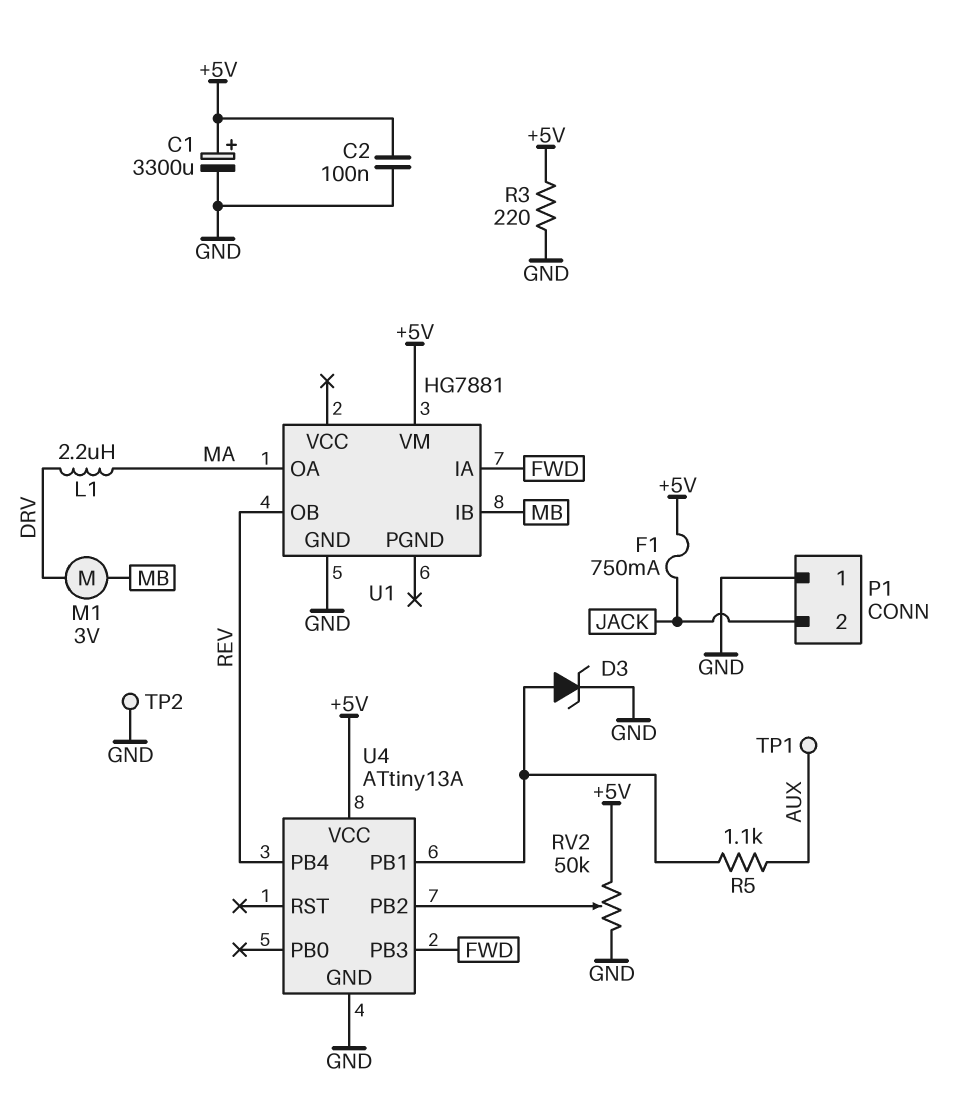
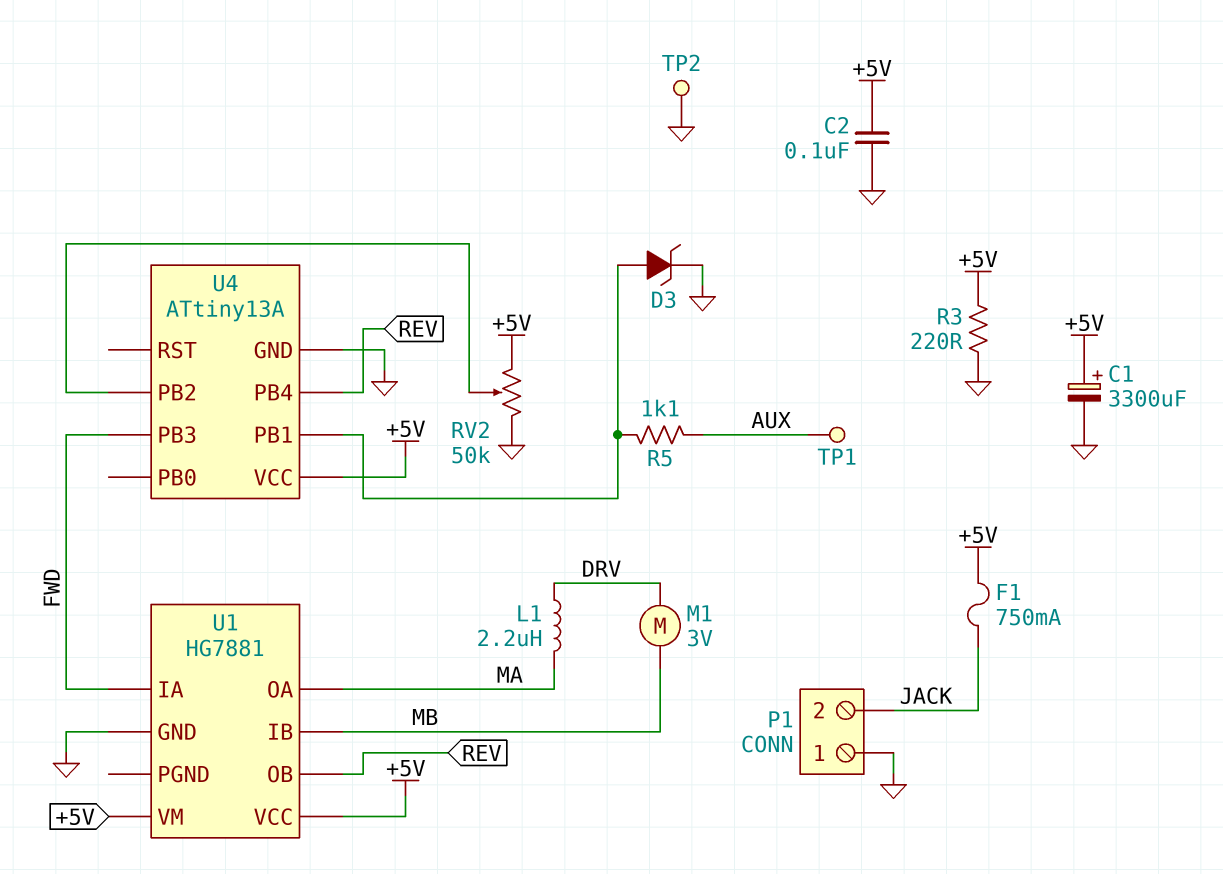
U1 pin VCC: none -> +5V

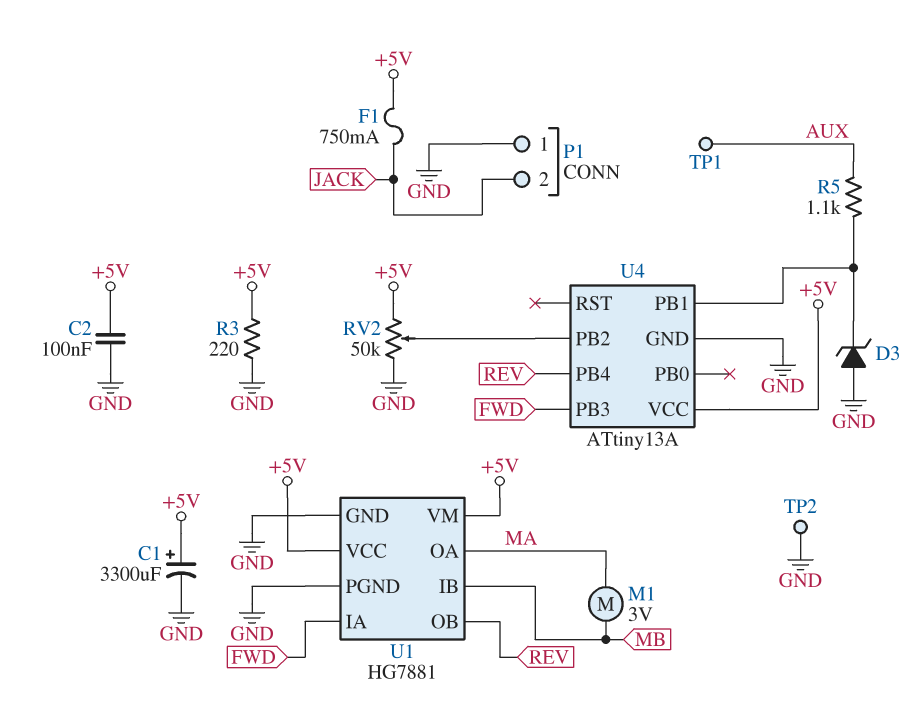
D3: zener (A U4/PB1, K GND) -> zener (A GND, K U4/PB1)
L1: 2.2uH (DRV, MA) -> none
M1: motor 3V (DRV, MB) -> motor 3V (MA, MB)
U1 pin PGND: none -> GND

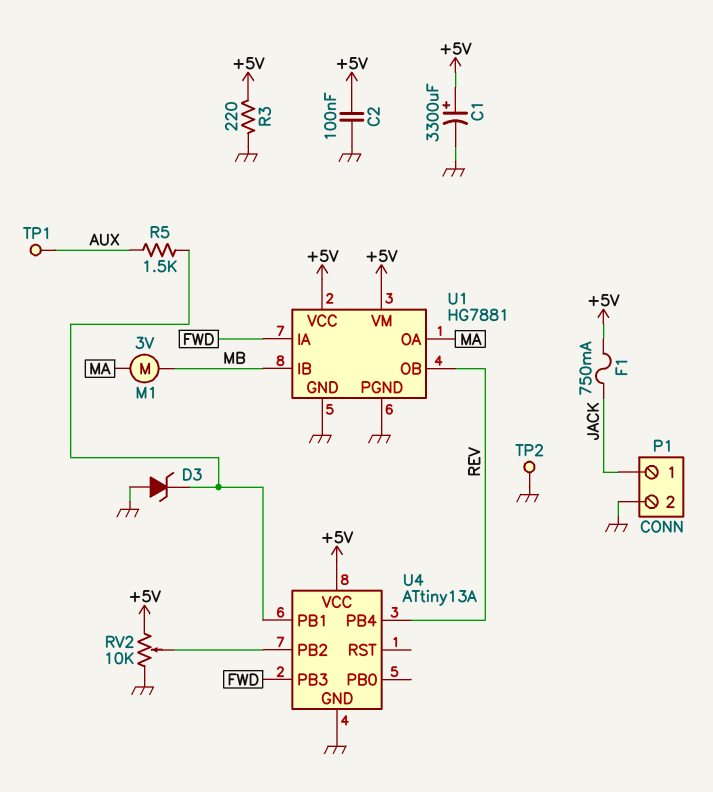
P1 pin 1: GND -> JACK
P1 pin 2: JACK -> GND
R5: 1.1k (AUX, U4/PB1) -> 1.5k (AUX, U4/PB1)
RV2: 50k (+5V, GND, wiper U4/PB2) -> 10k (+5V, GND, wiper U4/PB2)

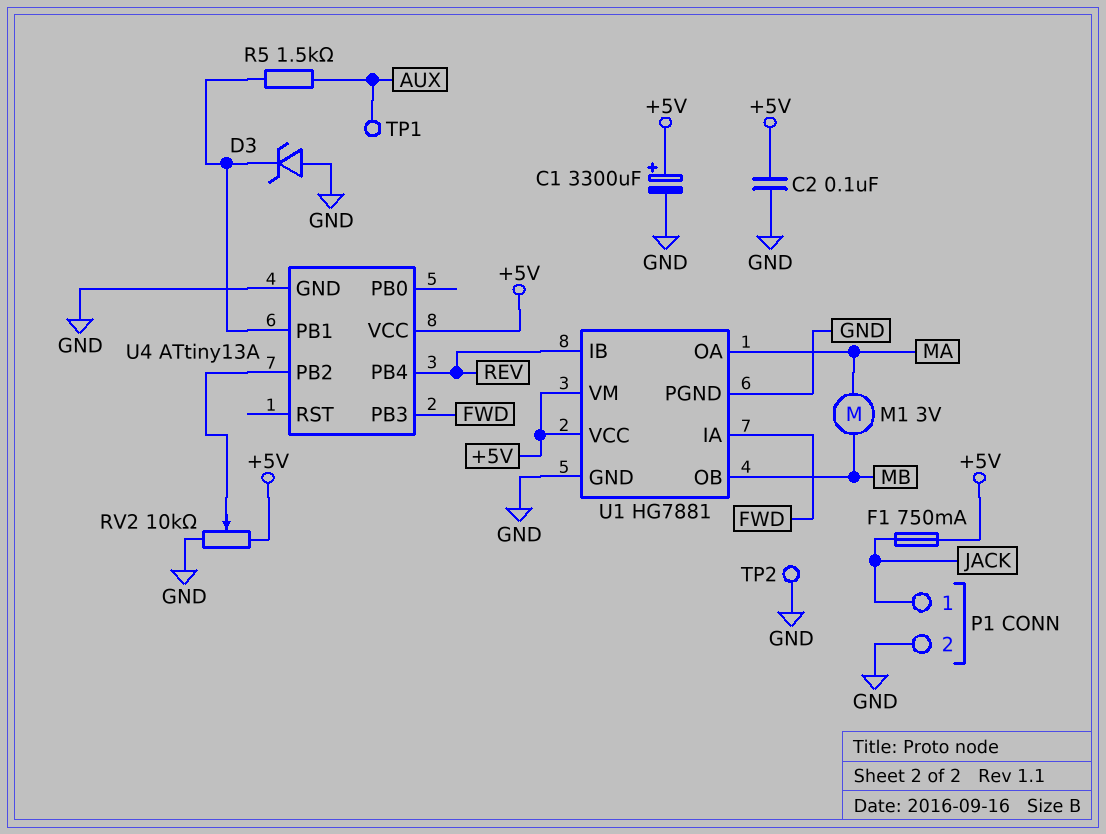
R3: 220 (+5V, GND) -> none
U1 pin IB: MB -> REV
U1 pin OB: REV -> MB

